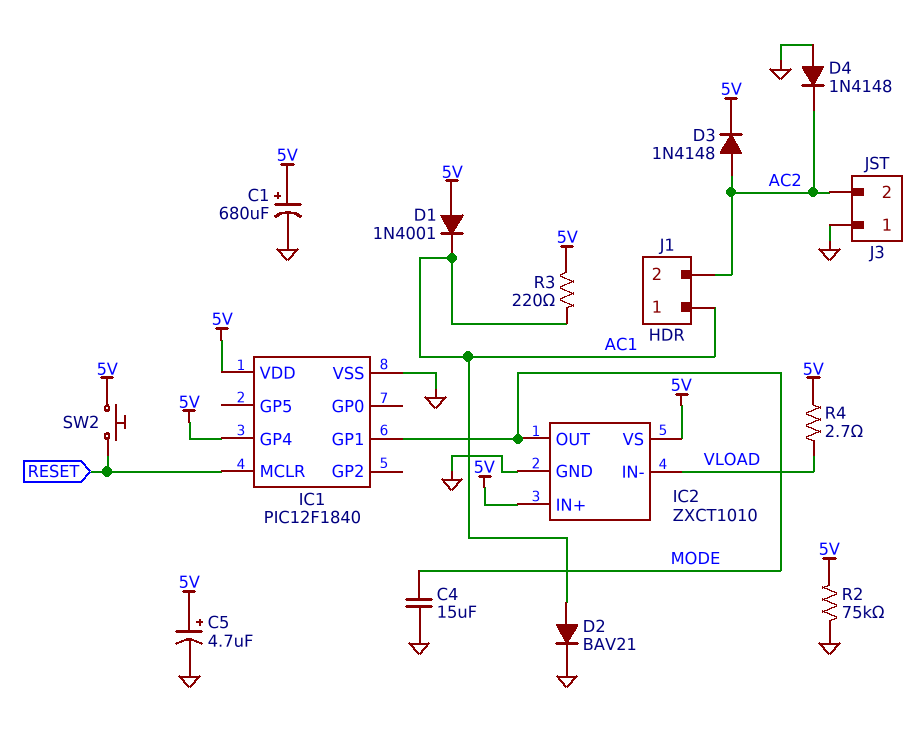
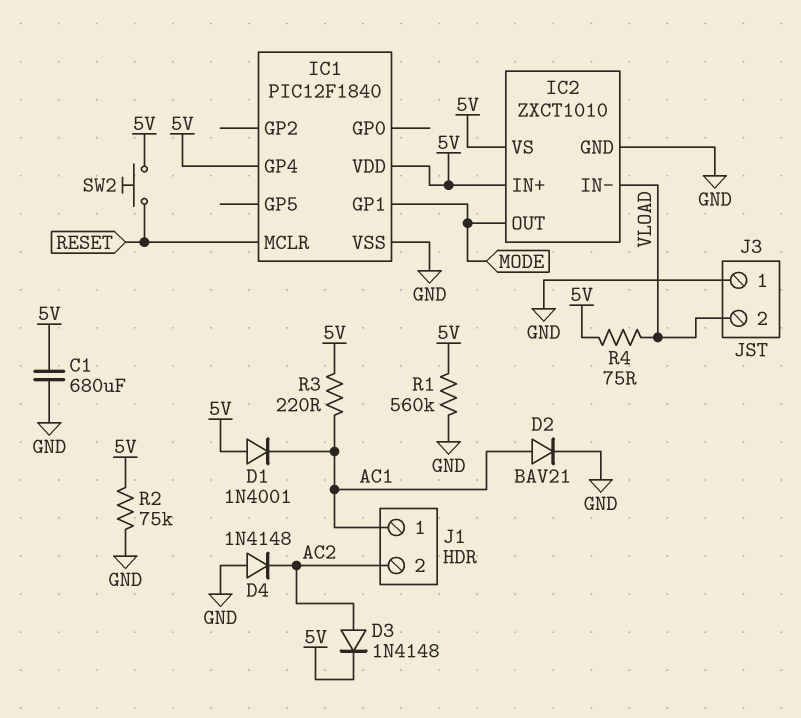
C1: 680uF (plus 5V, minus GND) -> 680uF (5V, GND)
C4: 15uF (GND, MODE) -> none
C5: 4.7uF (plus 5V, minus GND) -> none
J3 pin 2: AC2 -> VLOAD
R1: none -> 560k (5V, GND)
R4: 2.7 (5V, VLOAD) -> 75 (5V, VLOAD)

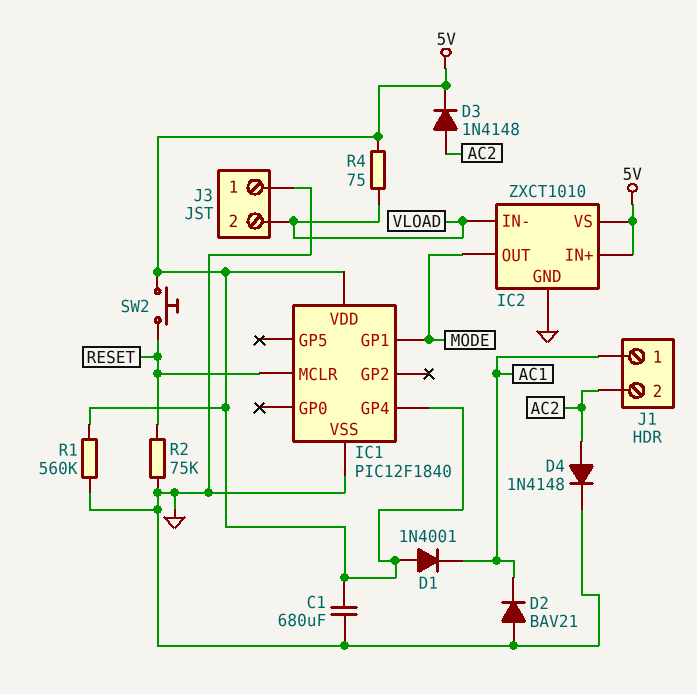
D2: diode BAV21 (A AC1, K GND) -> diode BAV21 (A GND, K AC1)
D4: diode 1N4148 (A GND, K AC2) -> diode 1N4148 (A AC2, K GND)
R2: 75k (5V, GND) -> 75k (GND, RESET)
R3: 220 (5V, AC1) -> none

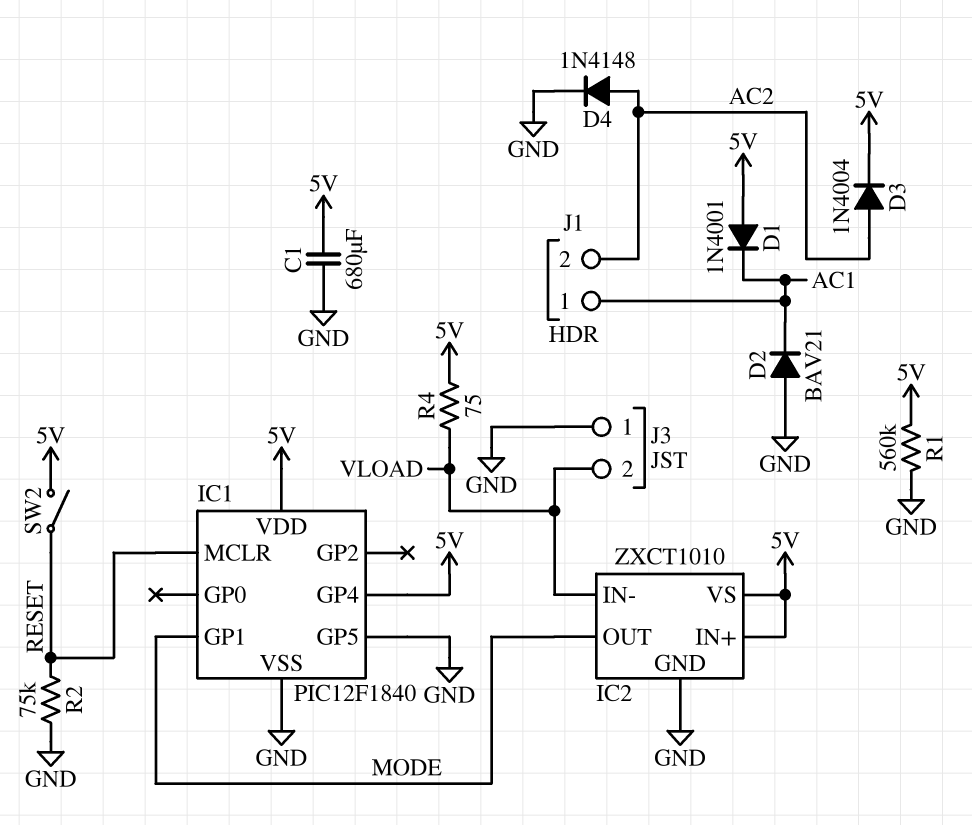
D3: diode 1N4148 (A AC2, K 5V) -> diode 1N4004 (A AC2, K 5V)
IC1 pin GP5: none -> GND
SW2: button (5V, RESET) -> switch (5V, RESET)

